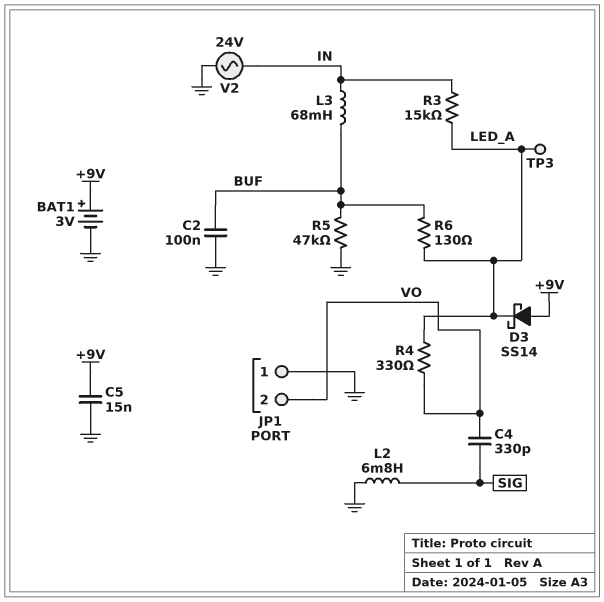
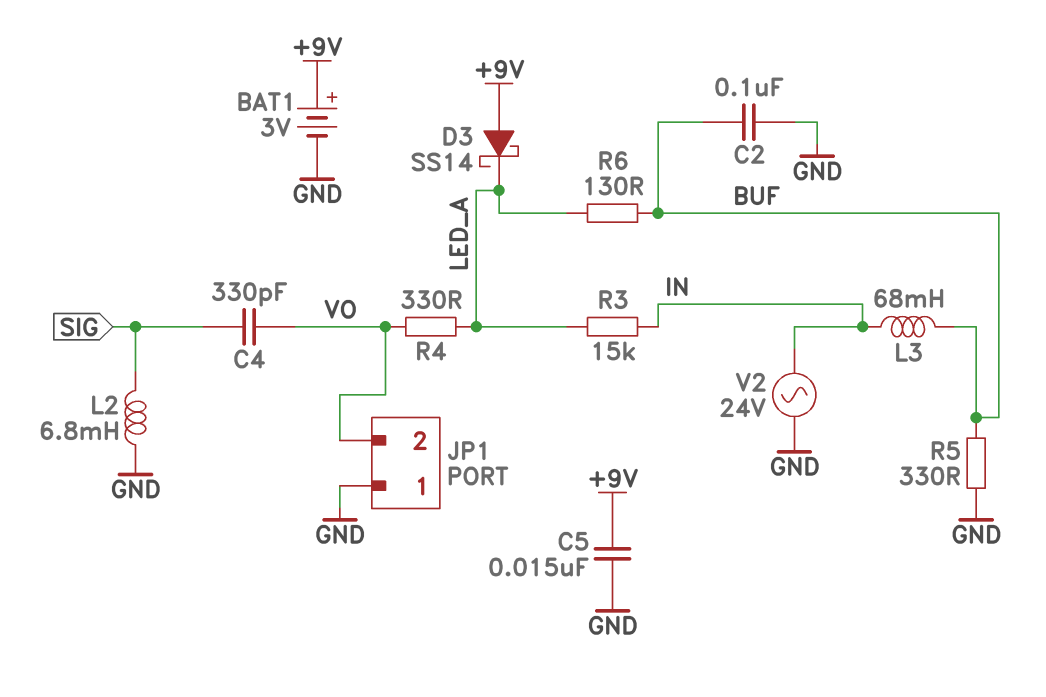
R5: 47k (BUF, GND) -> 330 (BUF, GND)
TP3: test point (LED_A) -> none

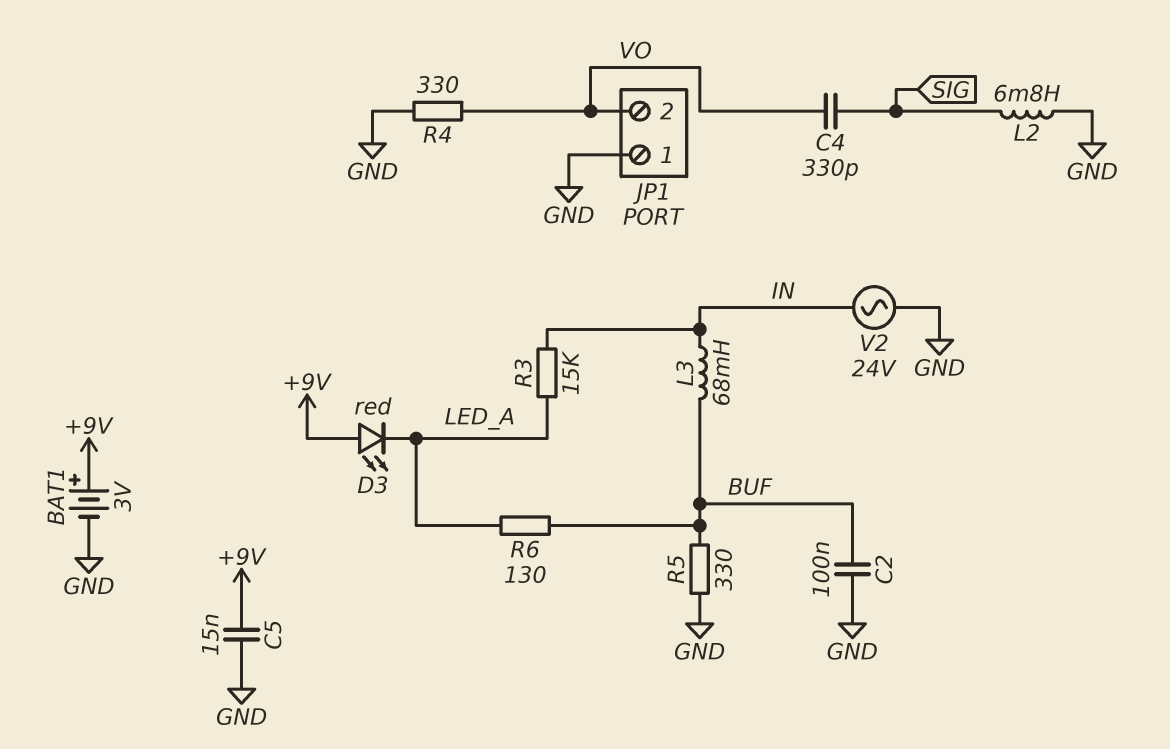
D3: schottky SS14 (A +9V, K LED_A) -> LED red (A +9V, K LED_A)
R4: 330 (LED_A, VO) -> 330 (GND, VO)

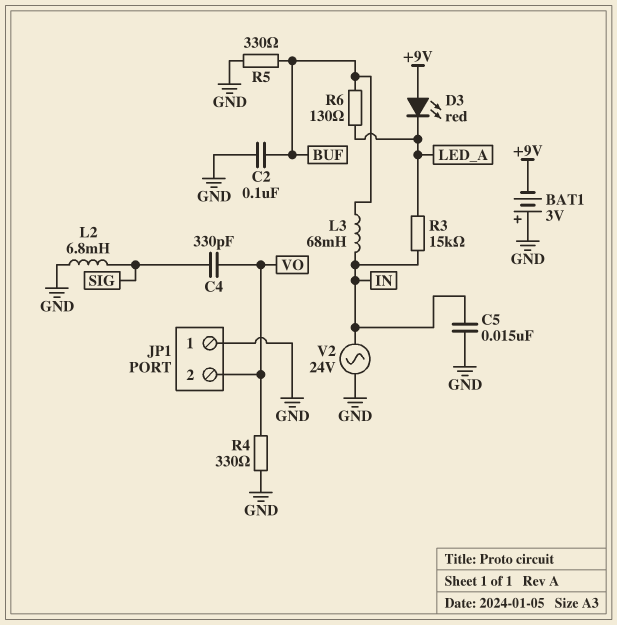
BAT1: 3V (plus +9V, minus GND) -> 3V (plus GND, minus +9V)
C5: 15nF (+9V, GND) -> 15nF (GND, IN)

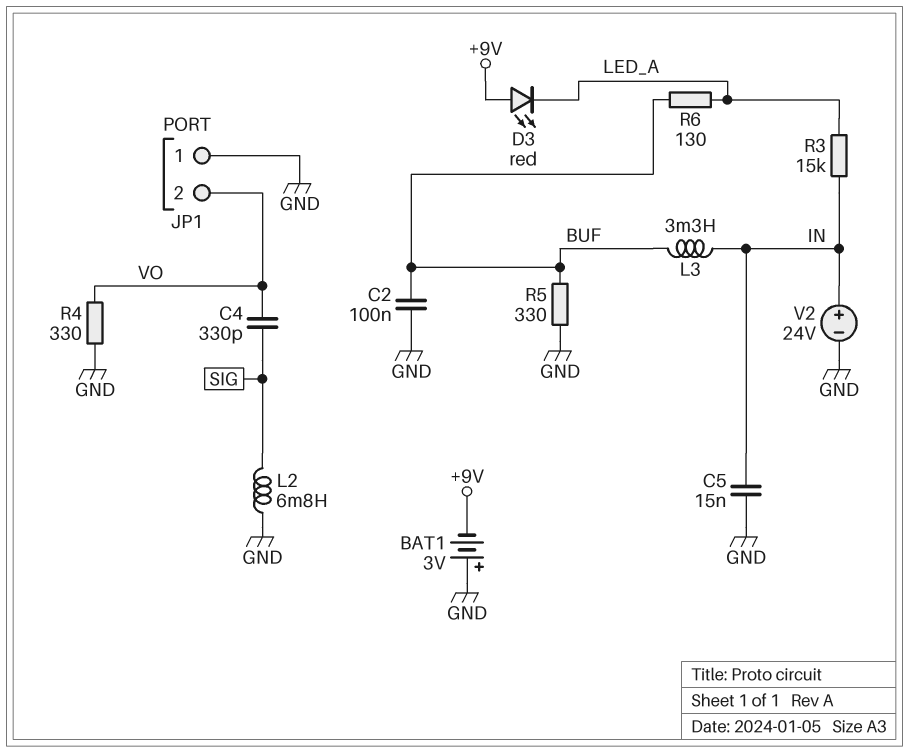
L3: 68mH (BUF, IN) -> 3.3mH (BUF, IN)
V2: AC 24V (GND, IN) -> 24V (plus IN, minus GND)

